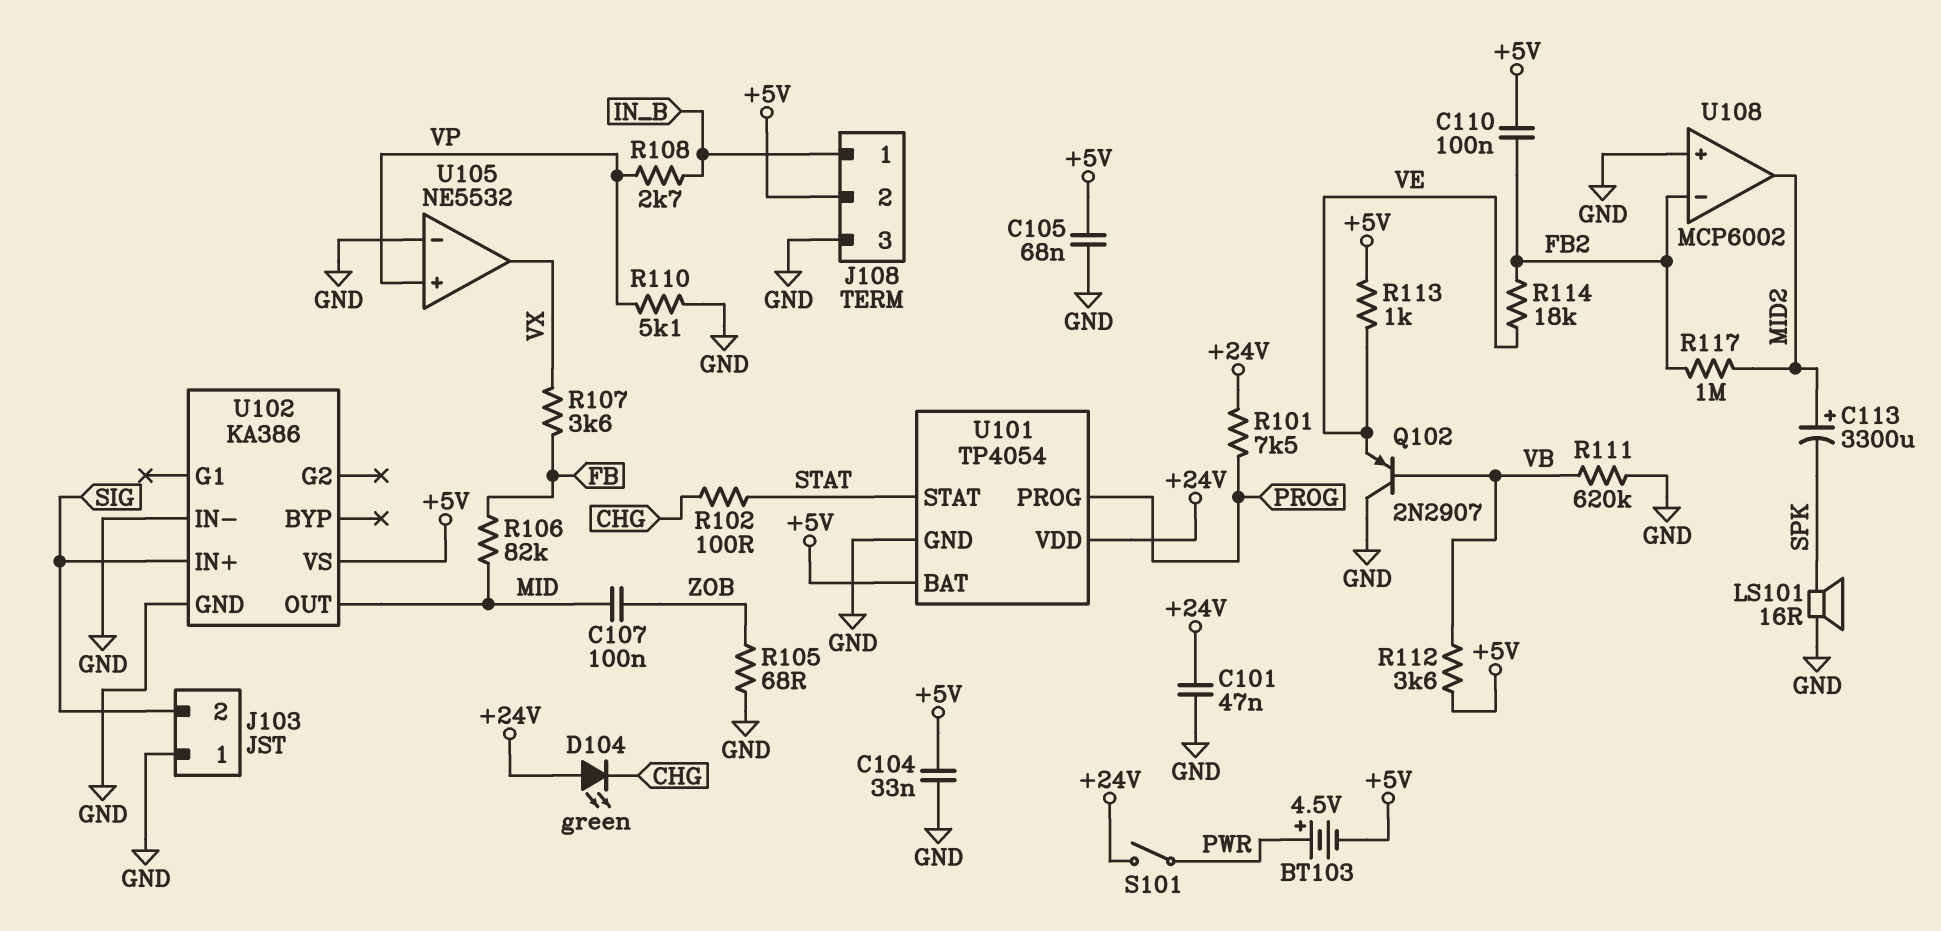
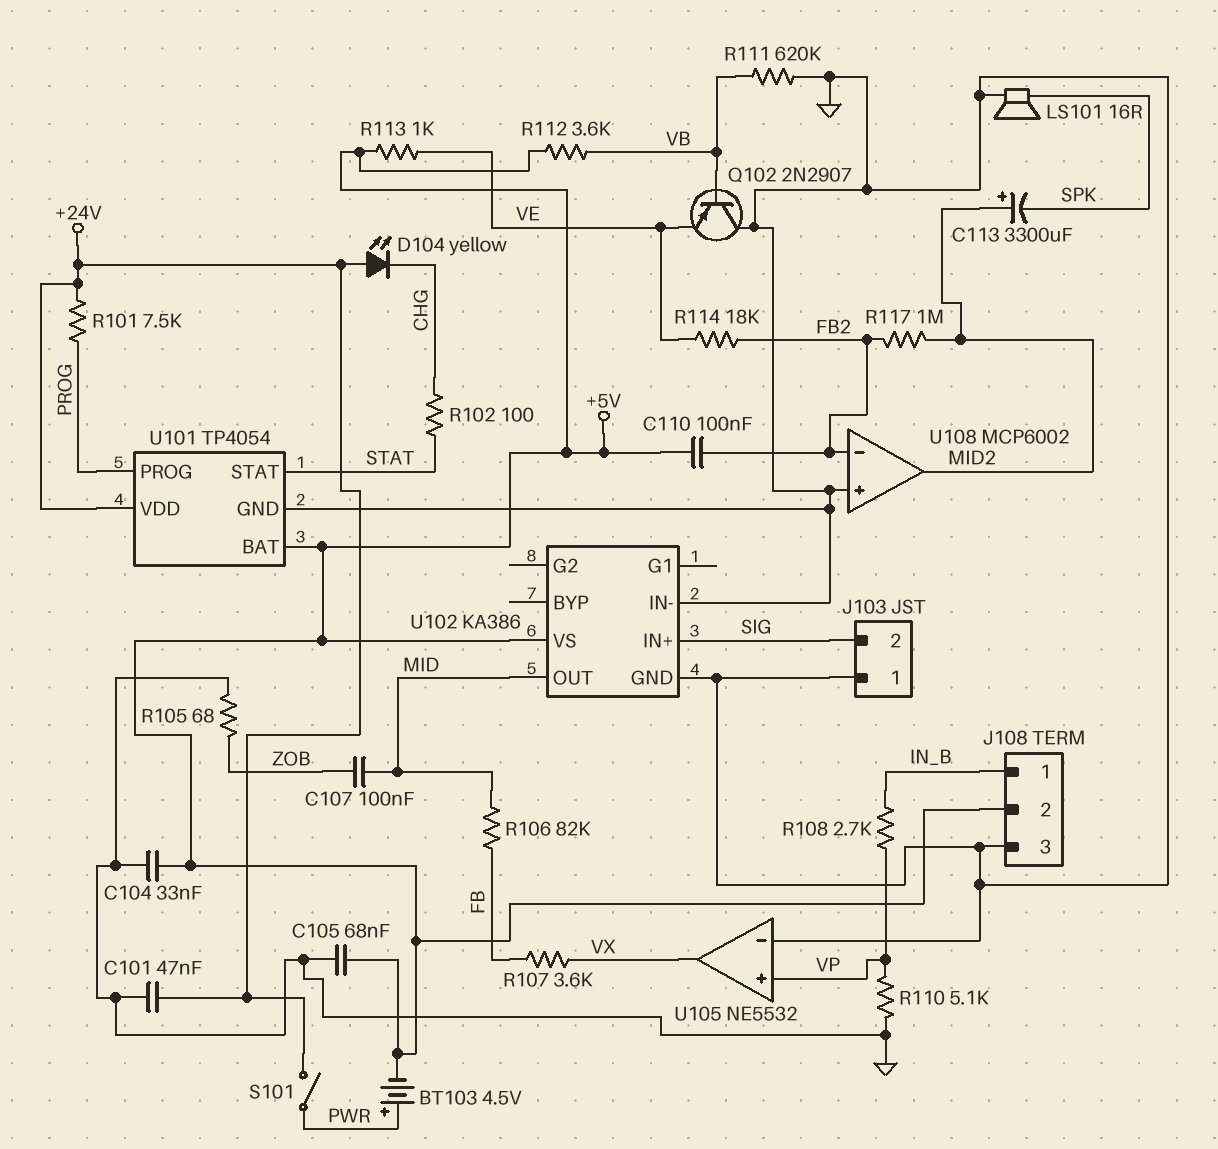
D104: LED green (A +24V, K CHG) -> LED yellow (A +24V, K CHG)

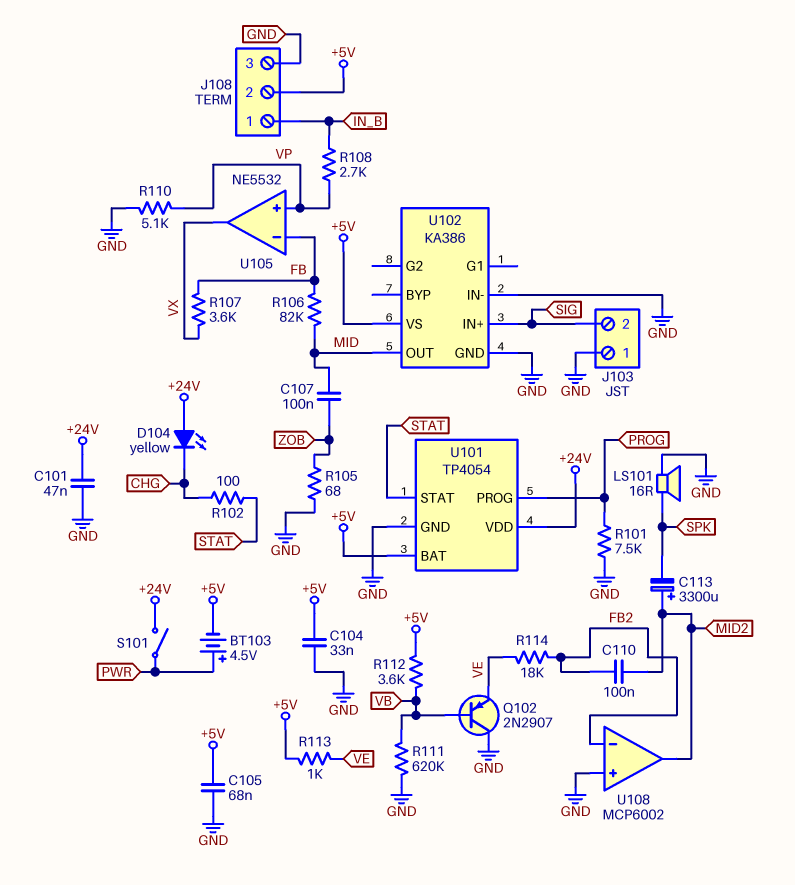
C110: 100nF (+5V, FB2) -> 100nF (FB2, MID2)
R101: 7.5k (+24V, PROG) -> 7.5k (GND, PROG)
R117: 1M (FB2, MID2) -> none
U105 pin in-: GND -> FB

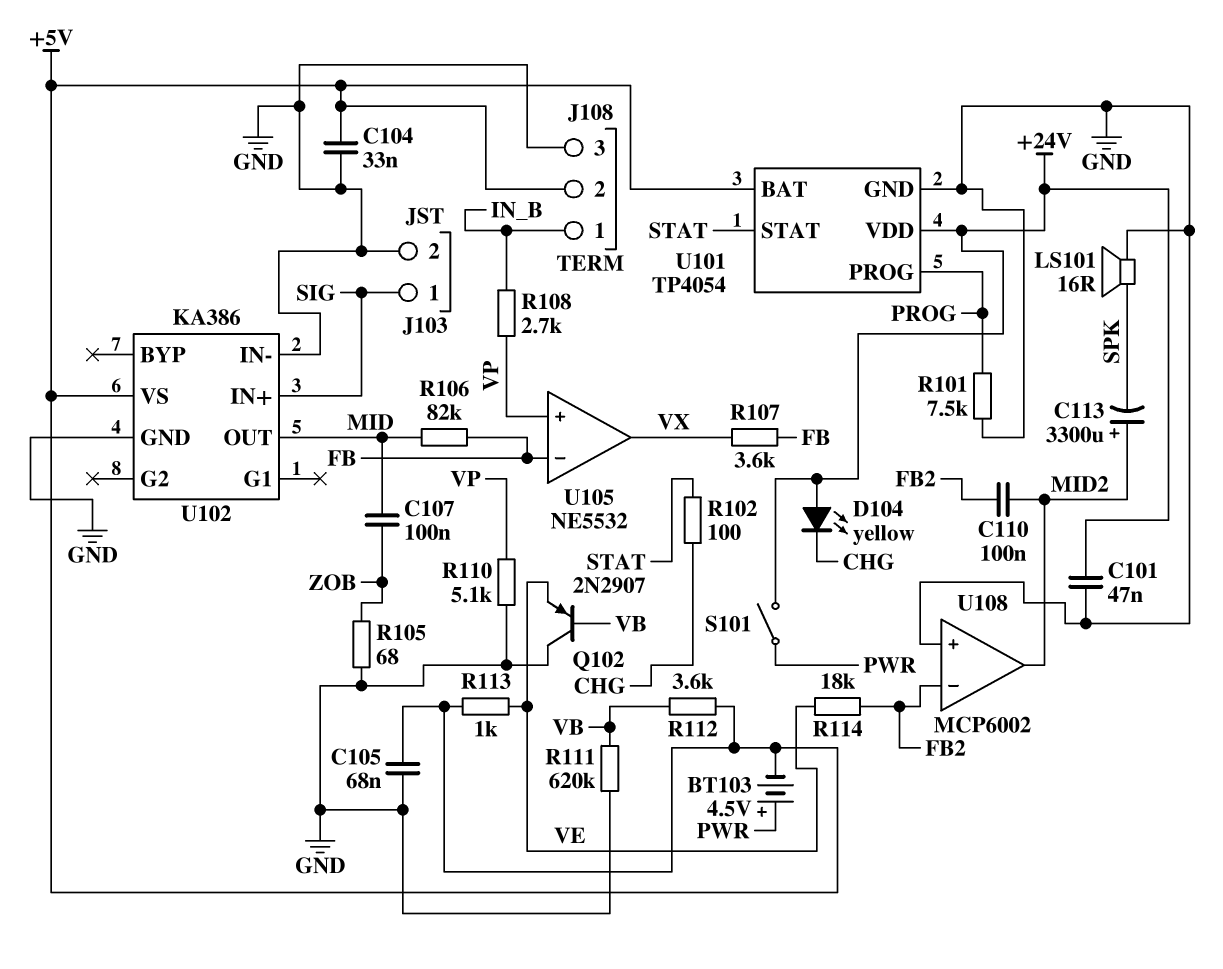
J103 pin 1: GND -> SIG
J103 pin 2: SIG -> GND

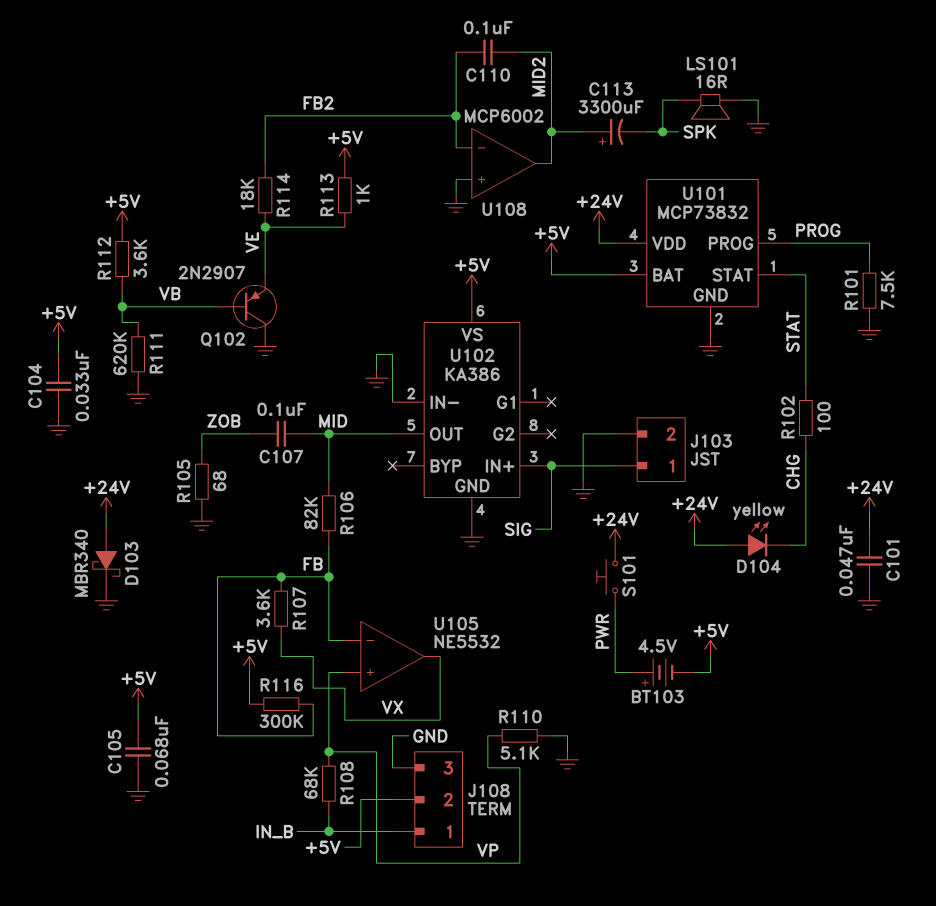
D103: none -> schottky MBR340 (A +24V, K GND)
R108: 2.7k (IN_B, VP) -> 68k (IN_B, VP)
R116: none -> 300k (+5V, FB)
S101: switch (+24V, PWR) -> button (+24V, PWR)
U101: TP4054 -> MCP73832

